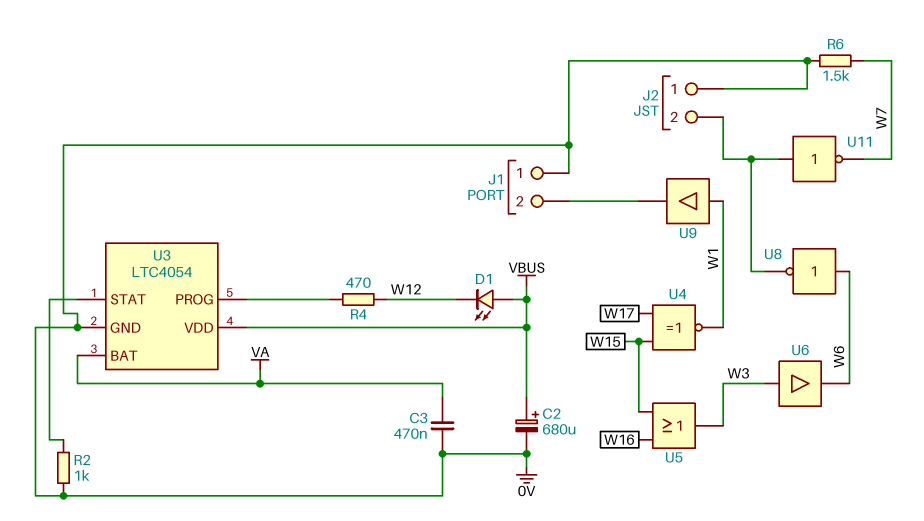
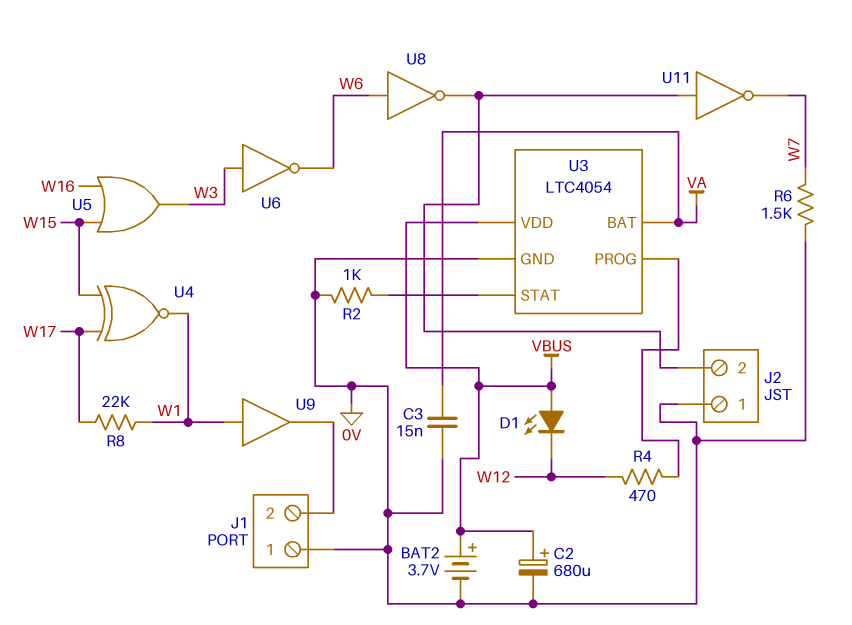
BAT2: none -> 3.7V (plus VBUS, minus 0V)
C3: 470nF (0V, VA) -> 15nF (0V, VA)
R8: none -> 22k (W1, W17)
U6: buffer (in W3, out W6) -> NOT (in W3, out W6)

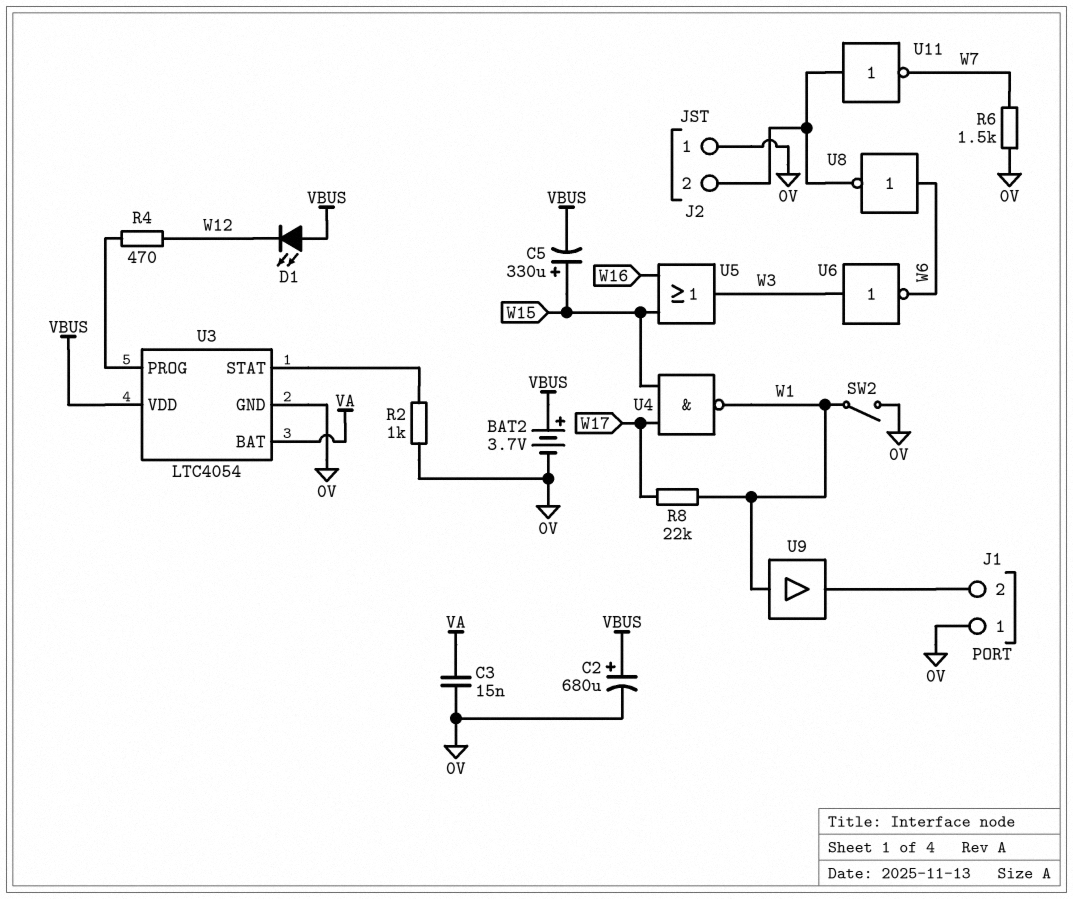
C5: none -> 330uF (plus W15, minus VBUS)
SW2: none -> switch (0V, W1)
U4: XNOR (in W15, in W17, out W1) -> NAND (in W15, in W17, out W1)

